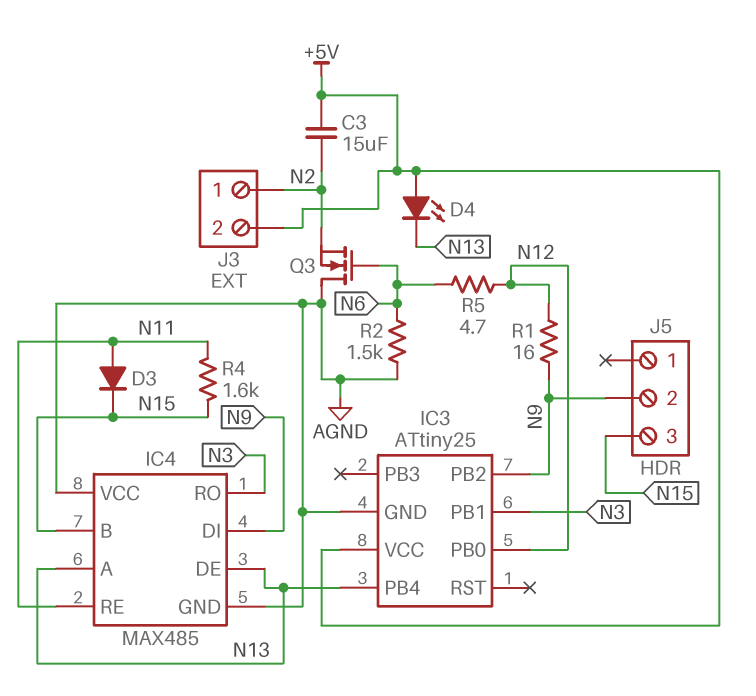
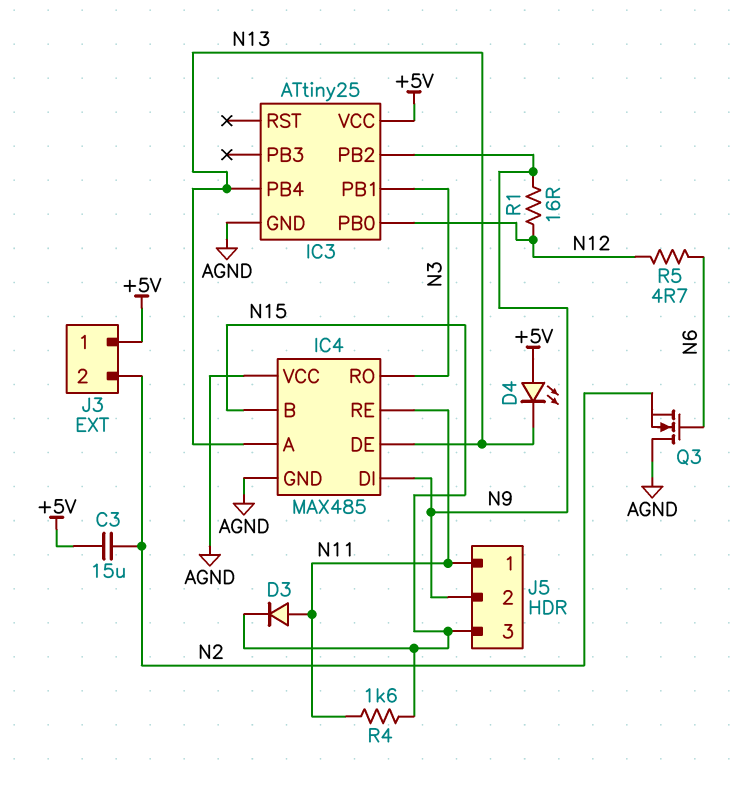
J3 pin 1: N2 -> +5V
J3 pin 2: +5V -> N2
J5 pin 1: none -> N11
R2: 1.5k (AGND, N6) -> none

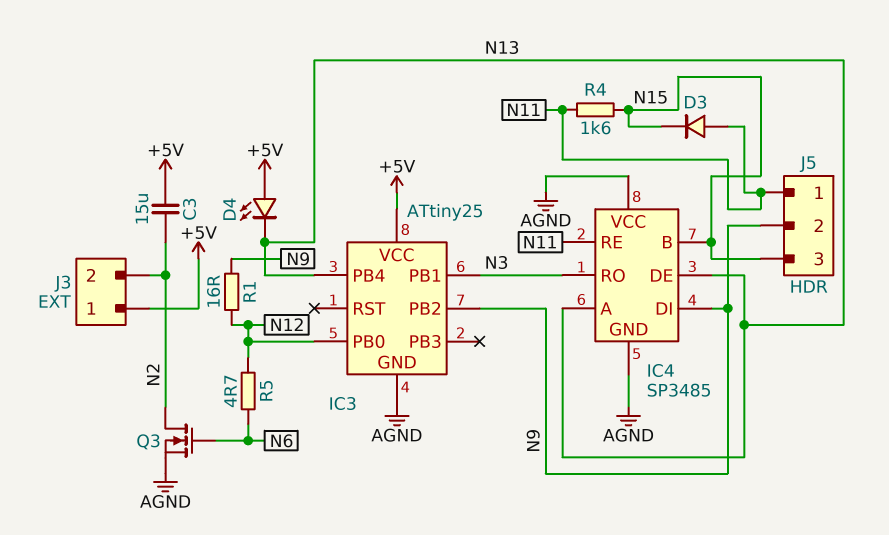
IC4: MAX485 -> SP3485
Q3: NMOS (G N6, D AGND, S N2) -> NMOS (G N6, D N2, S AGND)

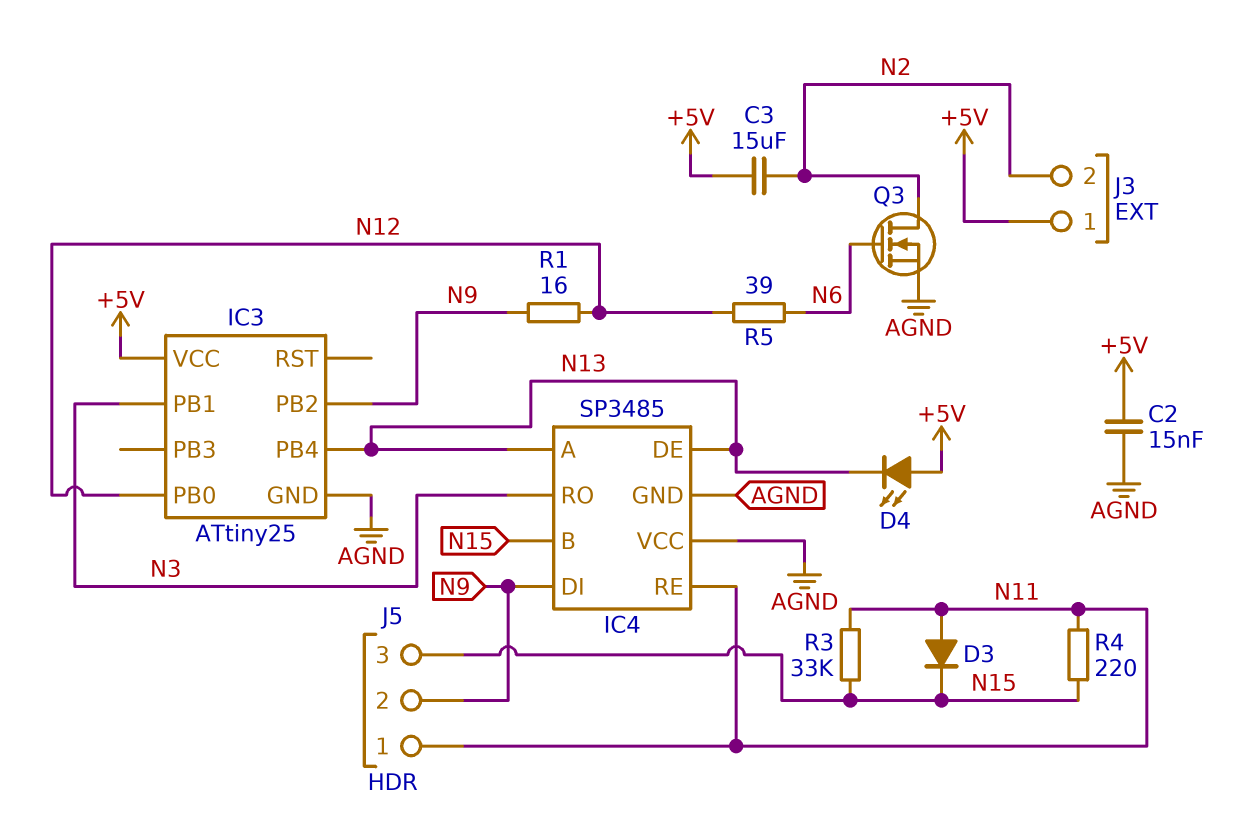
C2: none -> 15nF (+5V, AGND)
R3: none -> 33k (N11, N15)
R4: 1.6k (N11, N15) -> 220 (N11, N15)
R5: 4.7 (N6, N12) -> 39 (N6, N12)

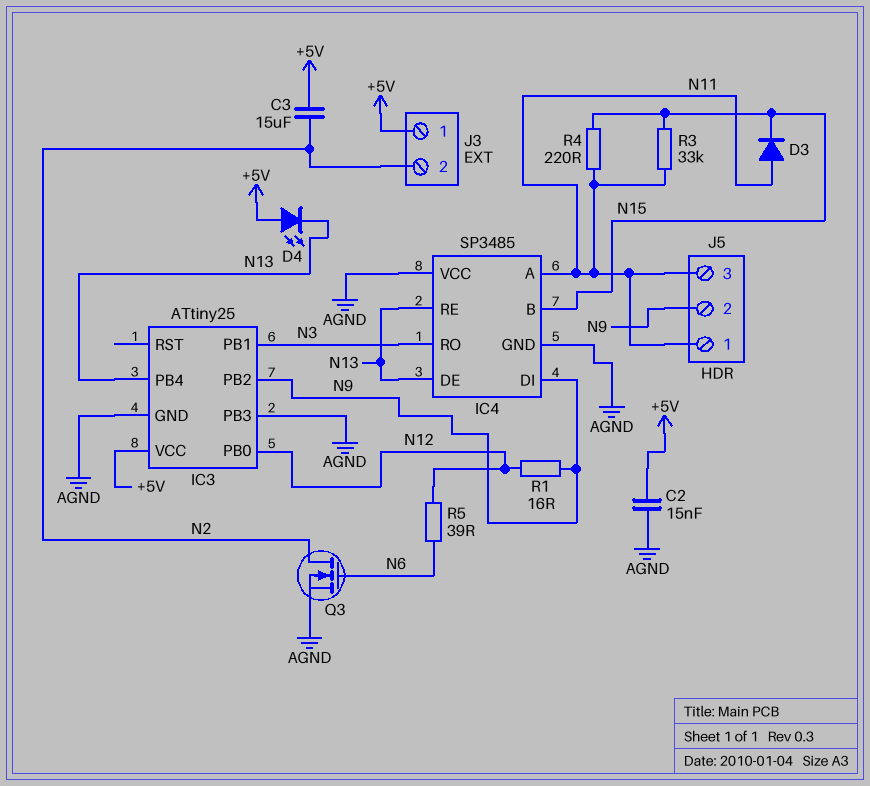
IC3 pin PB3: none -> AGND
IC4 pin A: N13 -> N11
IC4 pin RE: N11 -> N13
J5 pin 3: N15 -> N11

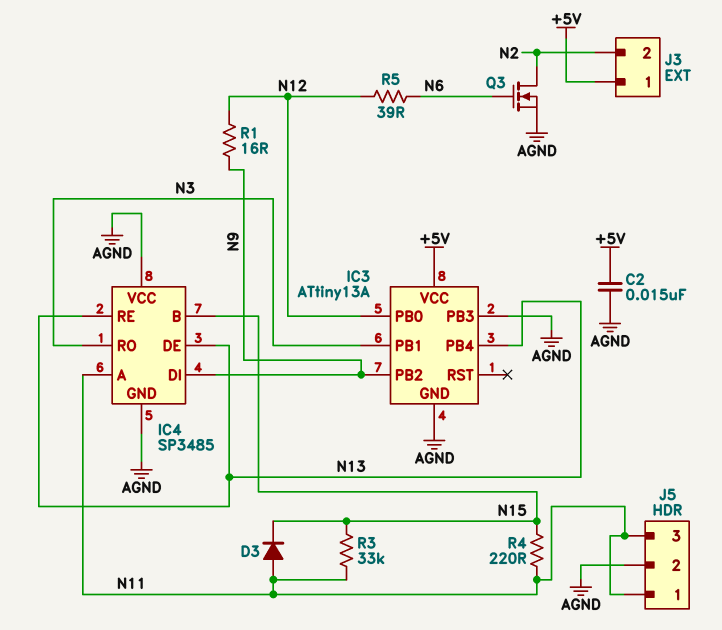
C3: 15uF (+5V, N2) -> none
D4: LED (A +5V, K N13) -> none
IC3: ATtiny25 -> ATtiny13A
J5 pin 2: N9 -> AGND

